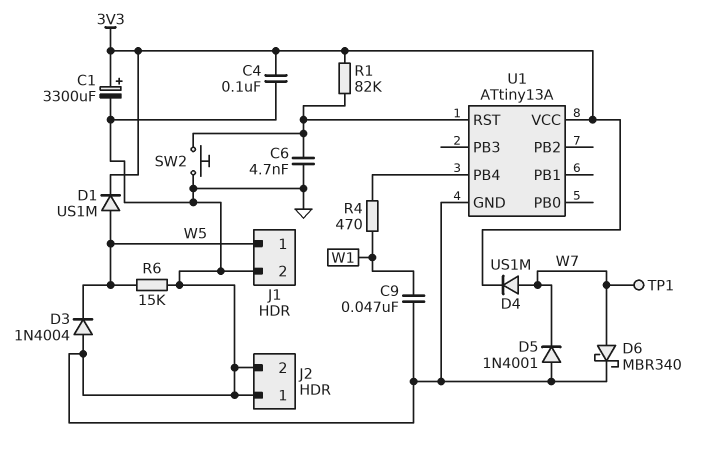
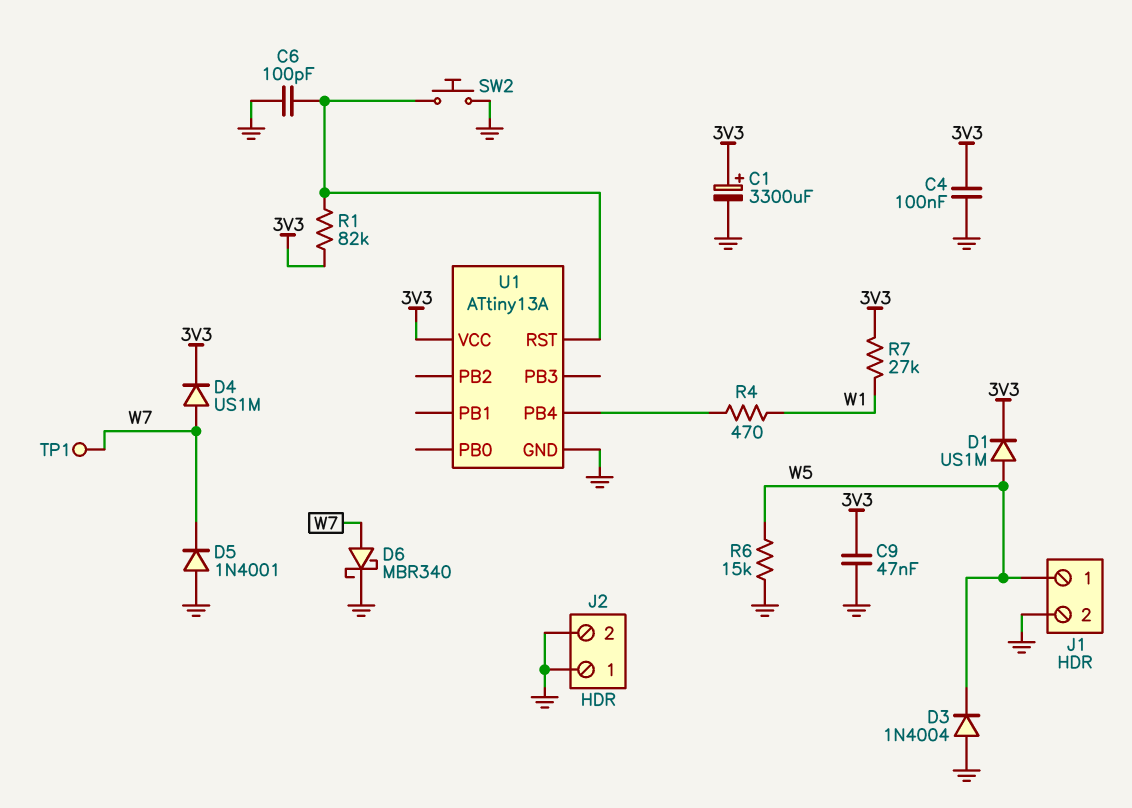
C6: 4.7nF (GND, U1/RST) -> 100pF (GND, U1/RST)
C9: 47nF (GND, W1) -> 47nF (3V3, GND)
R7: none -> 27k (3V3, W1)

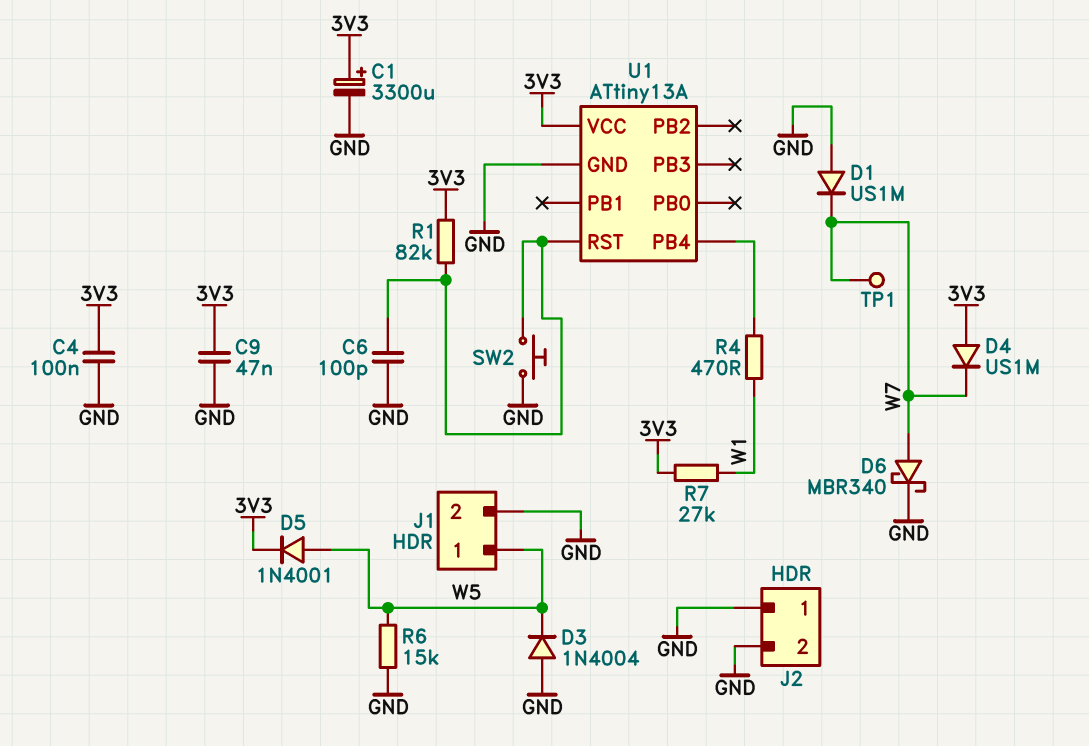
D1: diode US1M (A W5, K 3V3) -> diode US1M (A GND, K W7)
D4: diode US1M (A W7, K 3V3) -> diode US1M (A 3V3, K W7)
D5: diode 1N4001 (A GND, K W7) -> diode 1N4001 (A W5, K 3V3)

